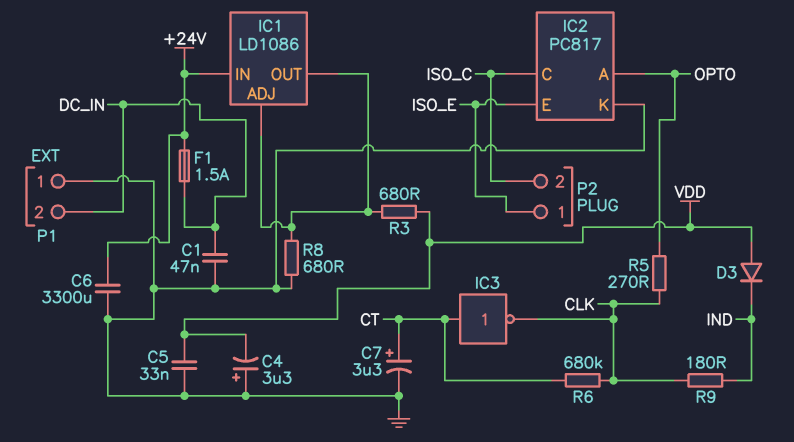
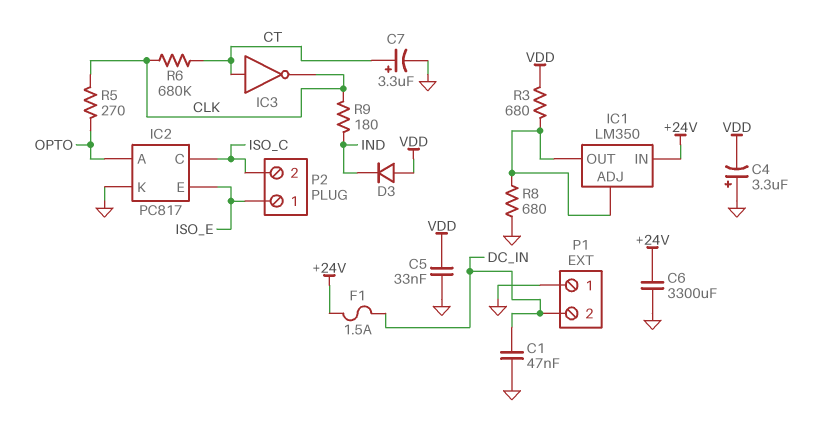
IC1: LD1086 -> LM350

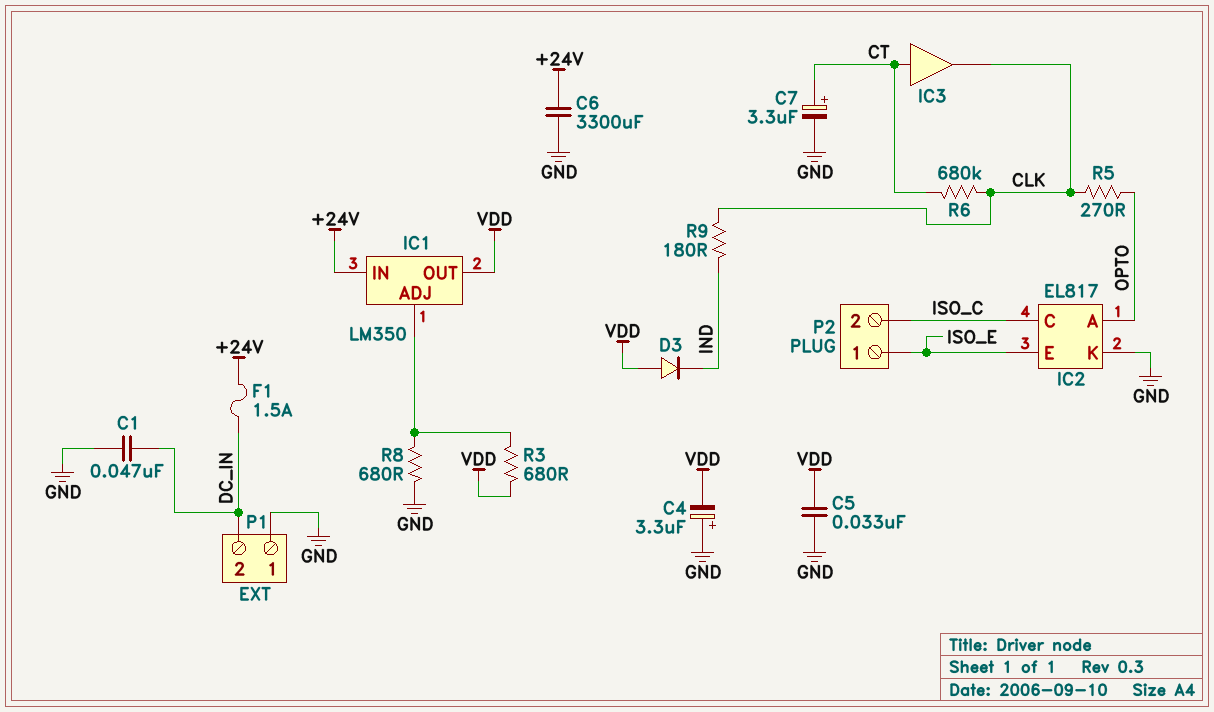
IC1 pin OUT: IC1/ADJ -> VDD
IC2: PC817 -> EL817
IC3: NOT (in CT, out CLK) -> buffer (in CT, out CLK)

